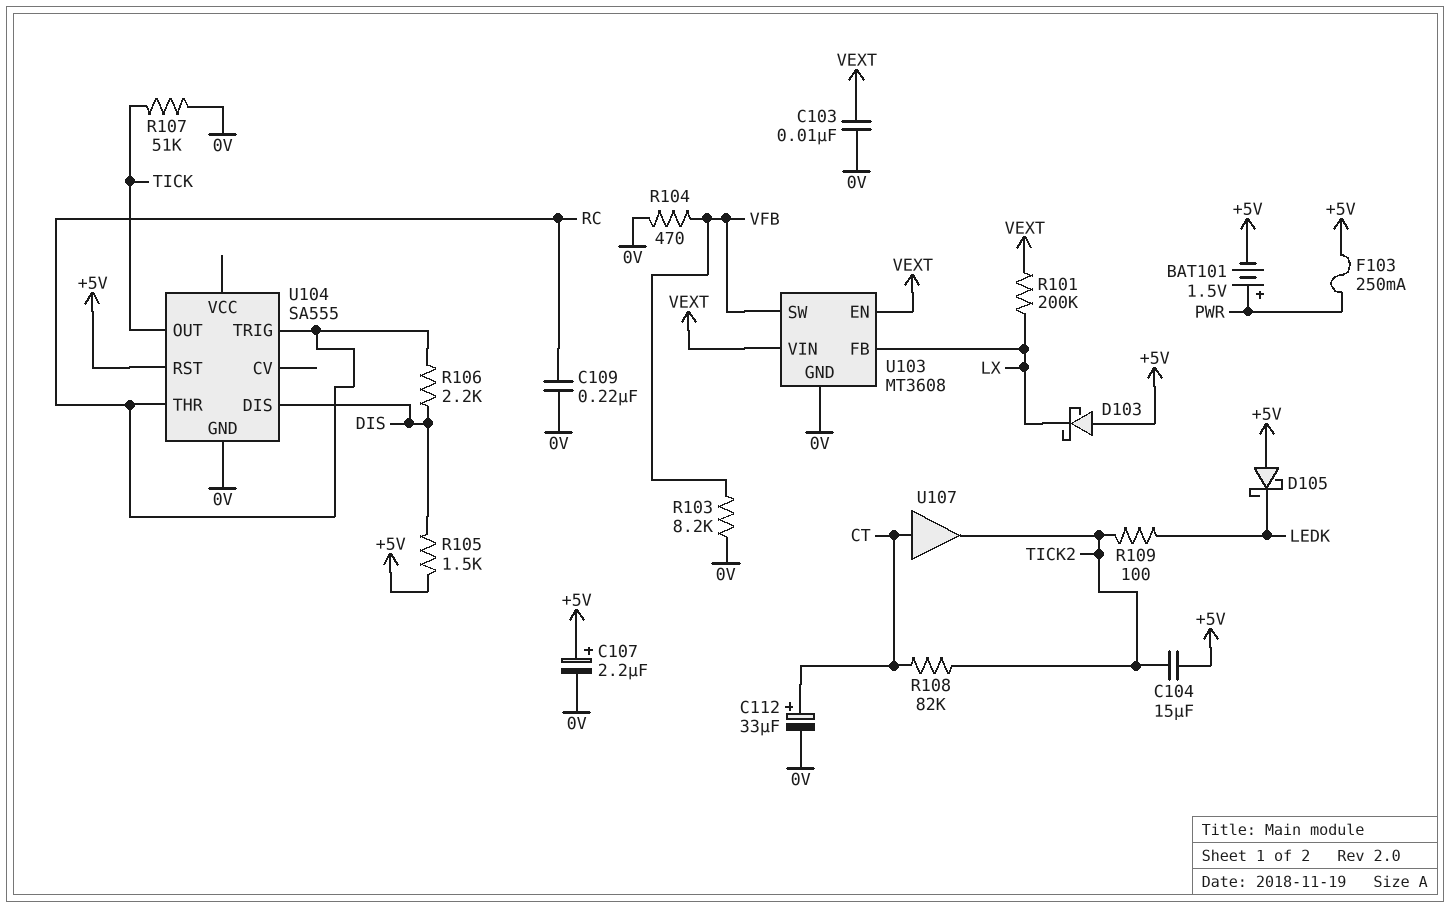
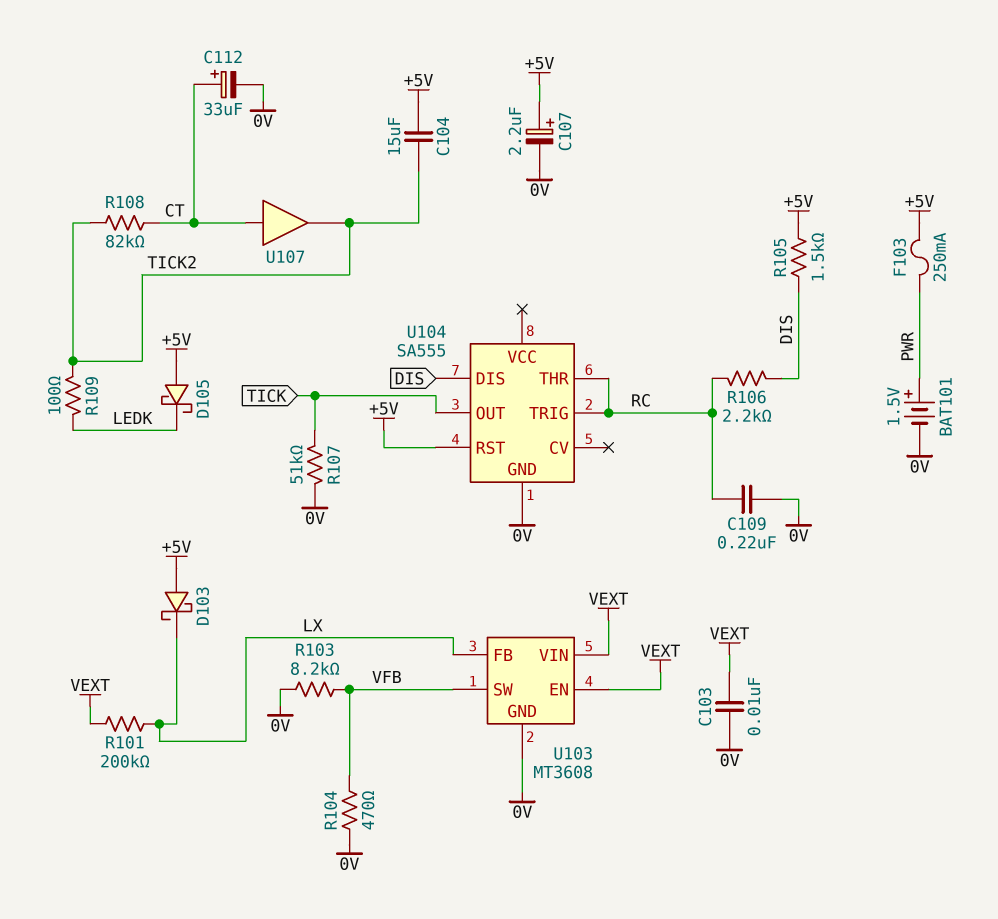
BAT101: 1.5V (plus PWR, minus +5V) -> 1.5V (plus PWR, minus 0V)

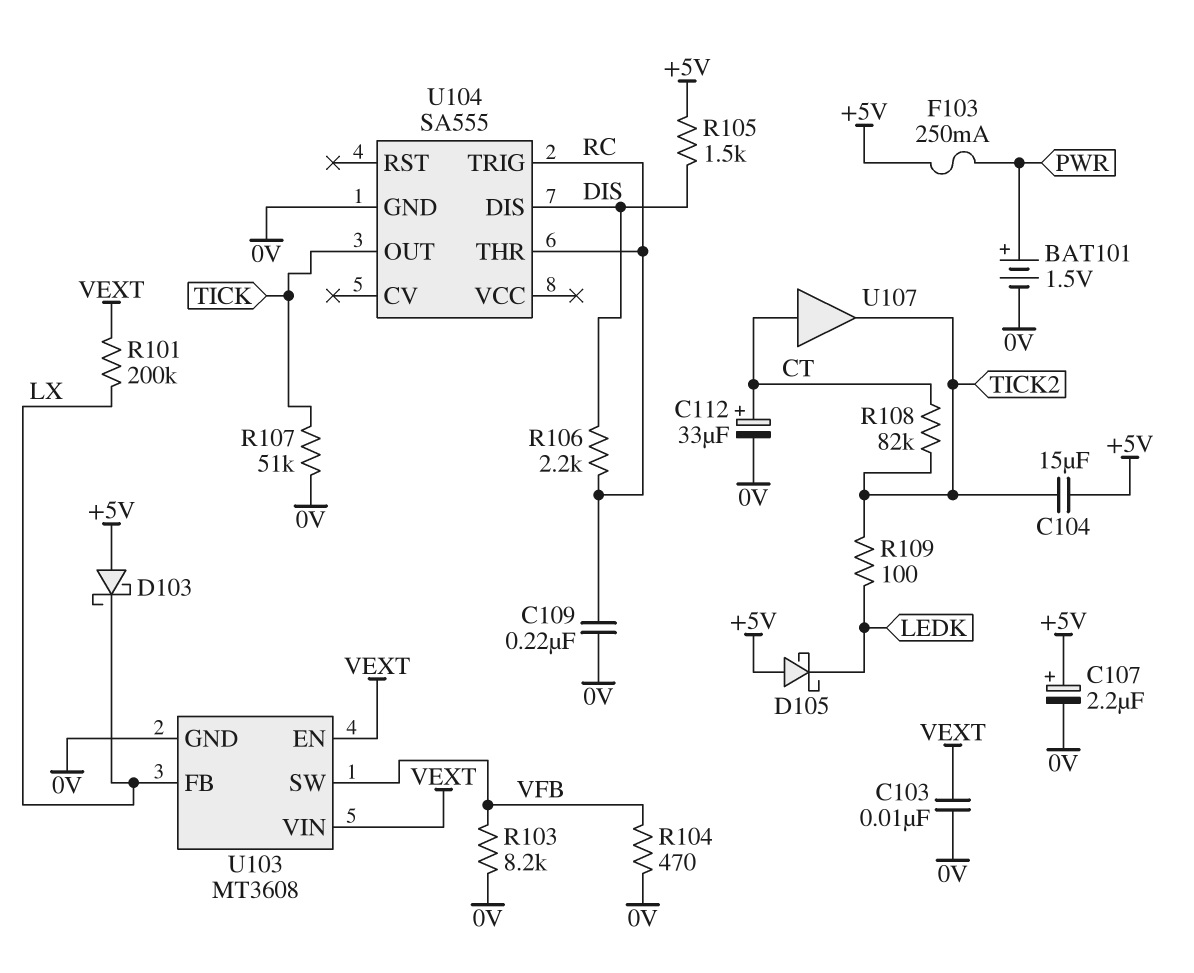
U104 pin RST: +5V -> none

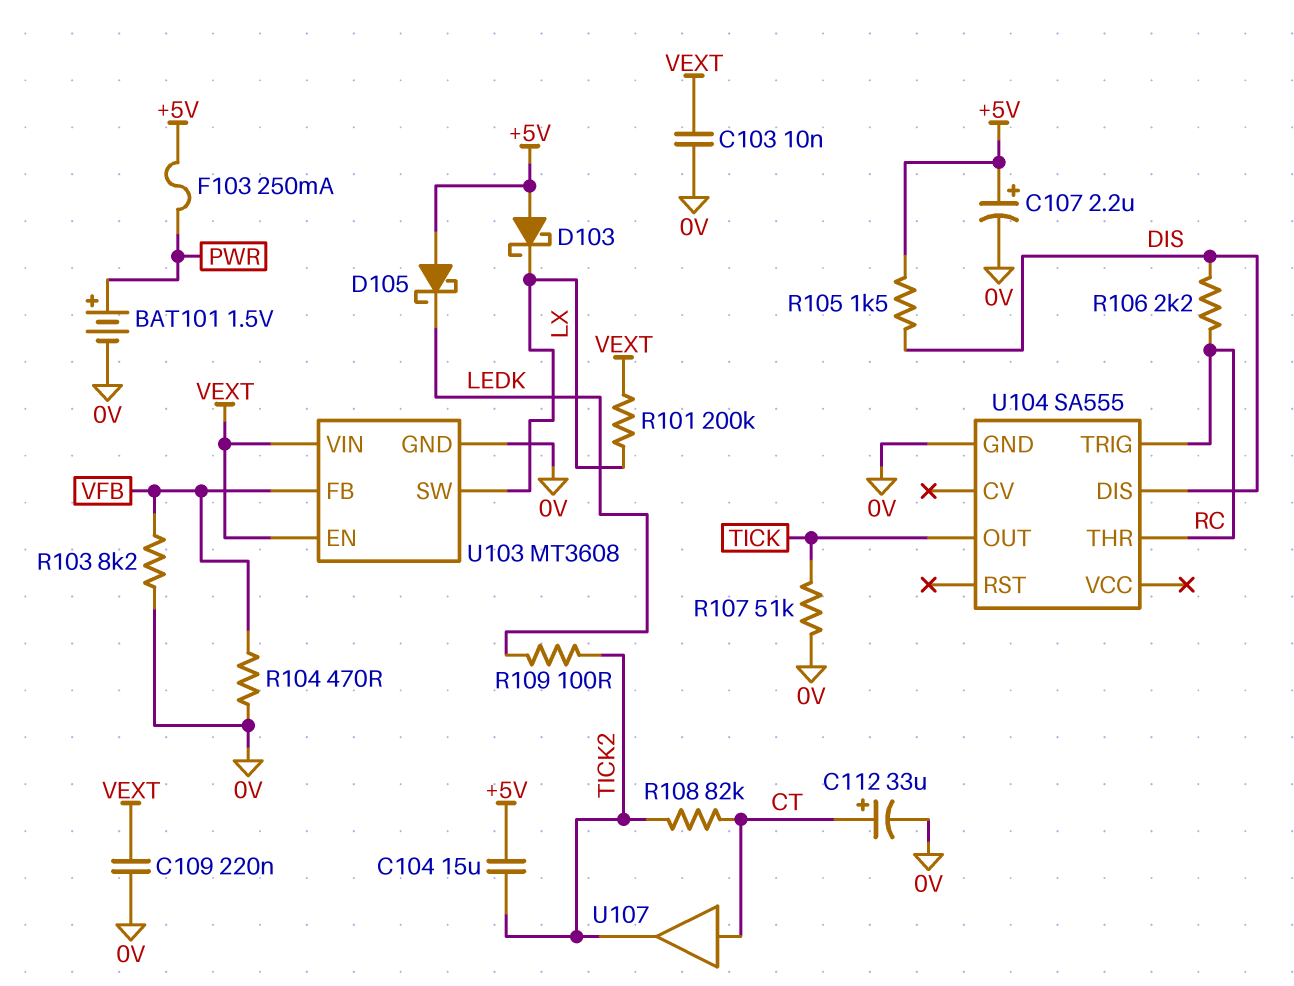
C109: 220nF (0V, RC) -> 220nF (0V, VEXT)
U103 pin FB: LX -> VFB
U103 pin SW: VFB -> LX

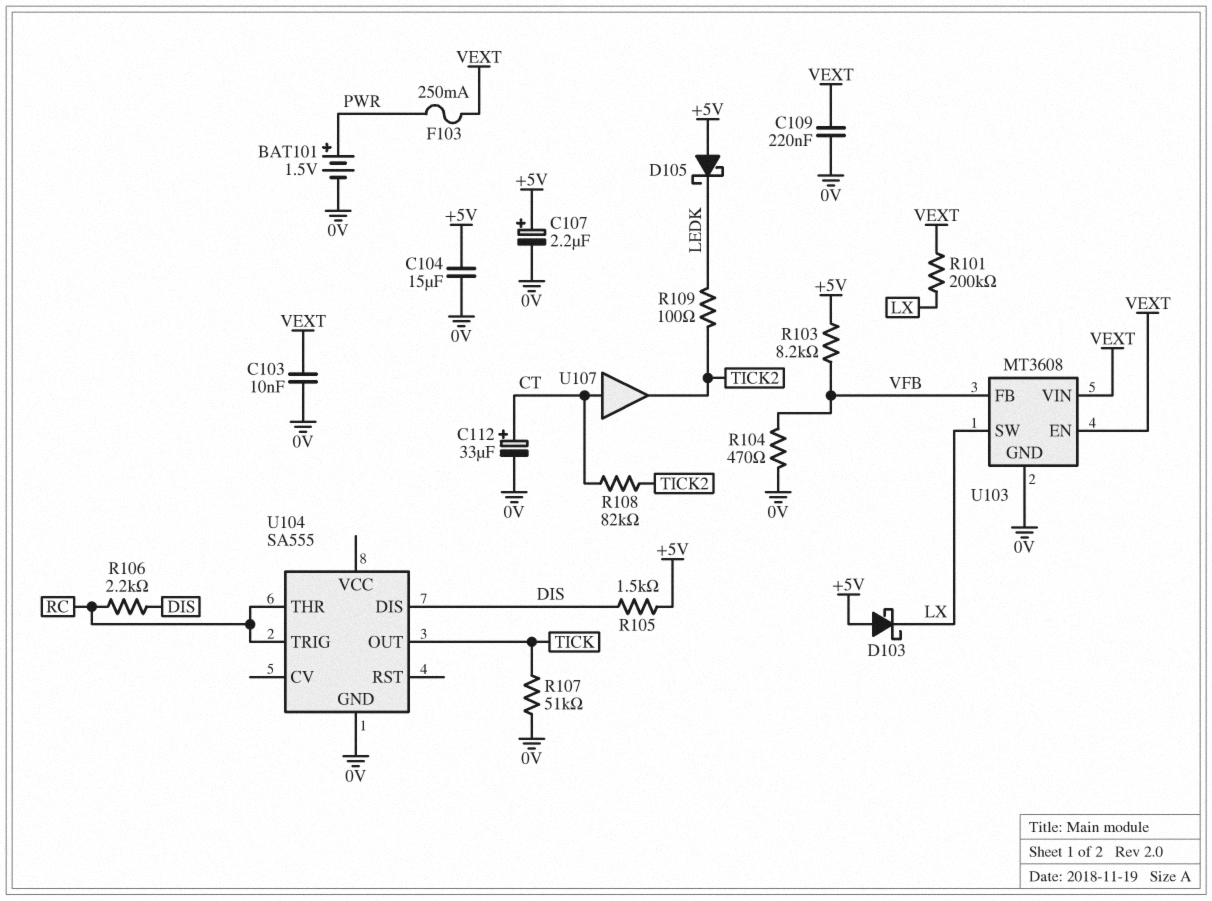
C104: 15uF (+5V, TICK2) -> 15uF (+5V, 0V)
F103: 250mA (+5V, PWR) -> 250mA (PWR, VEXT)
R103: 8.2k (0V, VFB) -> 8.2k (+5V, VFB)

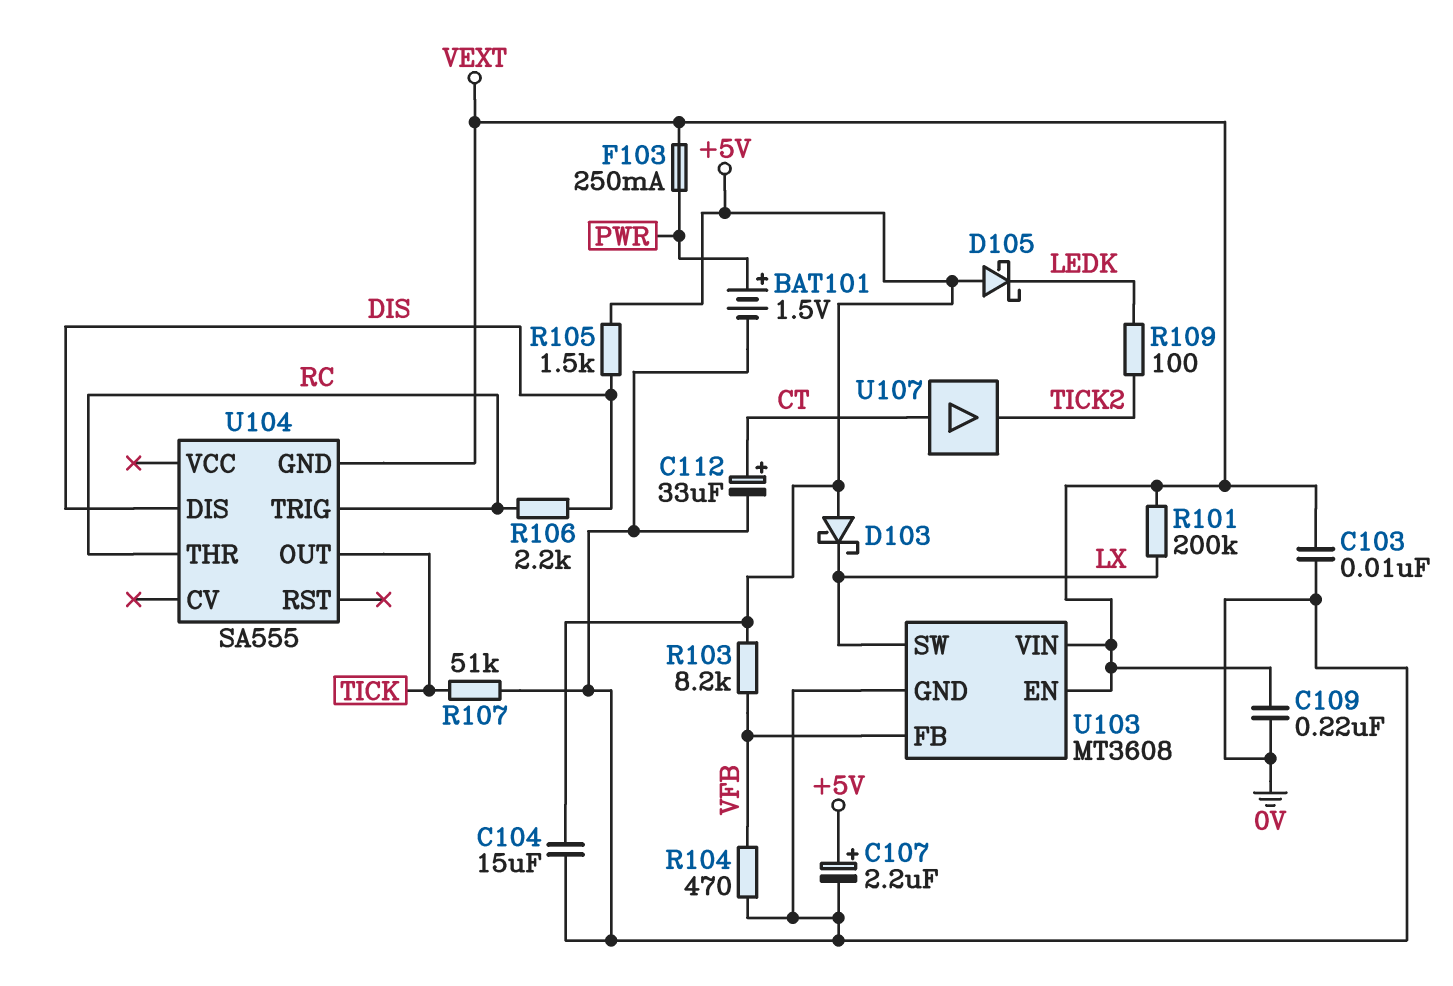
R108: 82k (CT, TICK2) -> none
U104 pin GND: 0V -> VEXT

